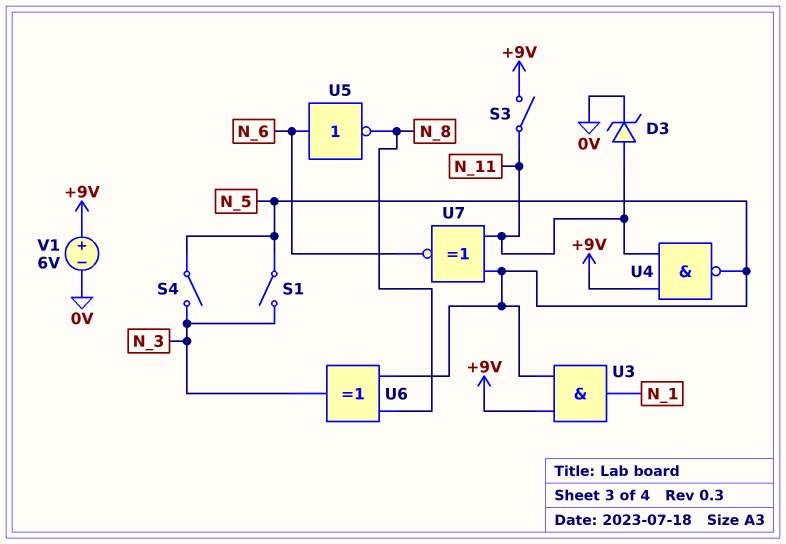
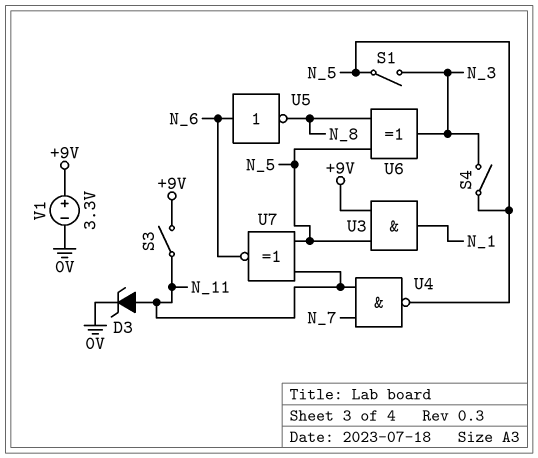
U4: NAND (in +9V, in N_11, out N_5) -> NAND (in N_7, in N_11, out N_5)
V1: 6V (plus +9V, minus 0V) -> 3.3V (plus +9V, minus 0V)

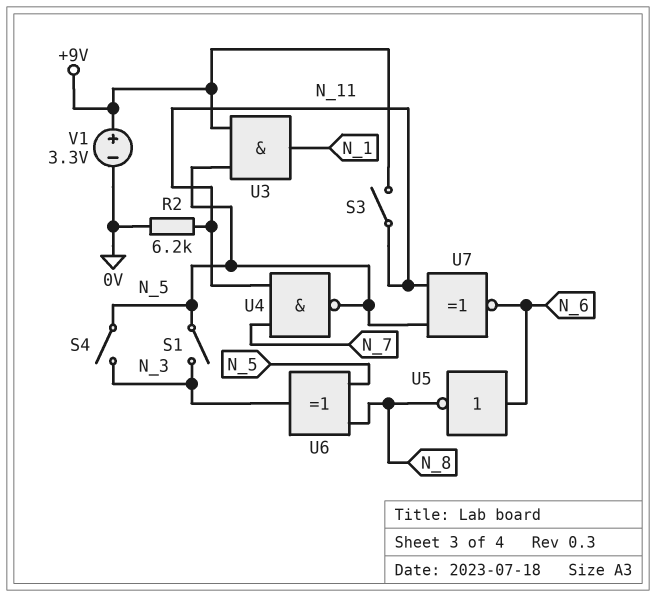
D3: zener (A N_11, K 0V) -> none
R2: none -> 6.2k (0V, N_11)

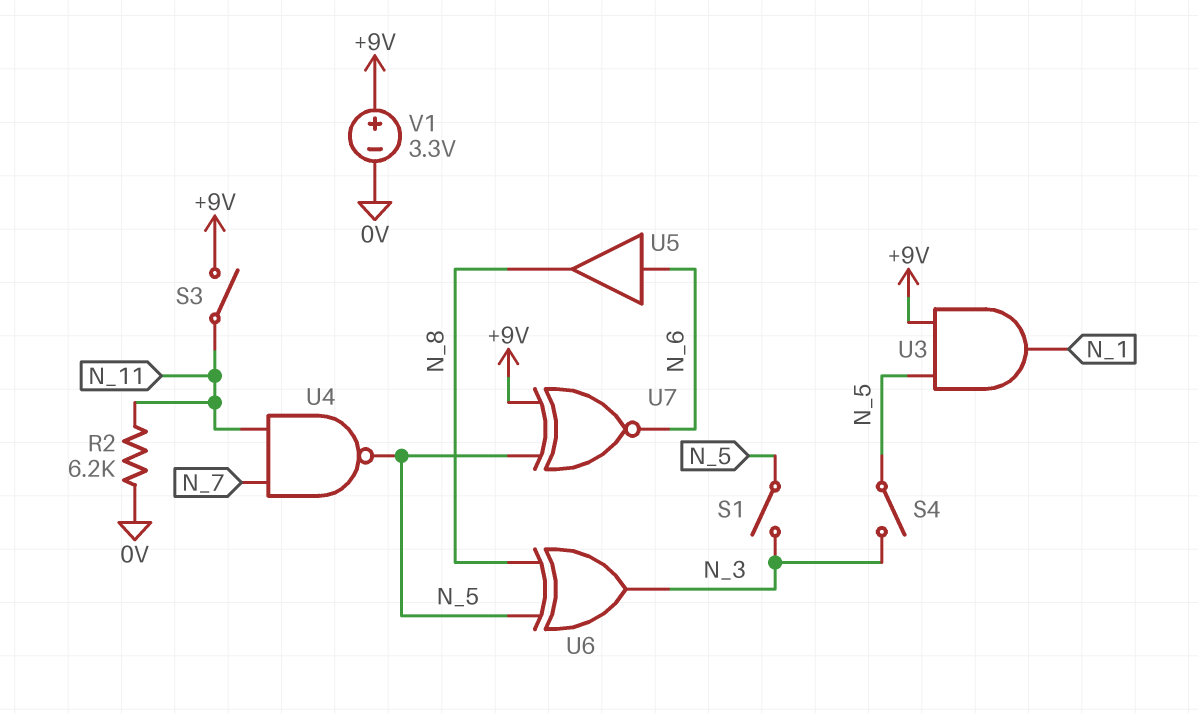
U5: NOT (in N_6, out N_8) -> buffer (in N_6, out N_8)
U7: XNOR (in N_5, in N_11, out N_6) -> XNOR (in +9V, in N_5, out N_6)

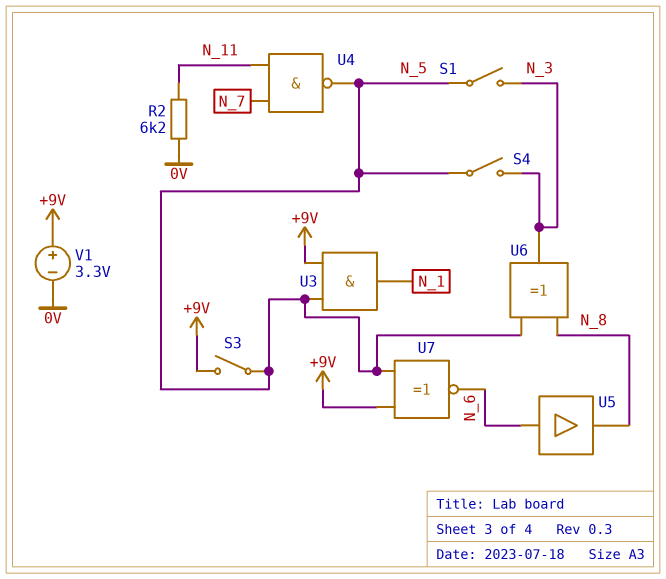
S3: switch (+9V, N_11) -> switch (+9V, N_5)

